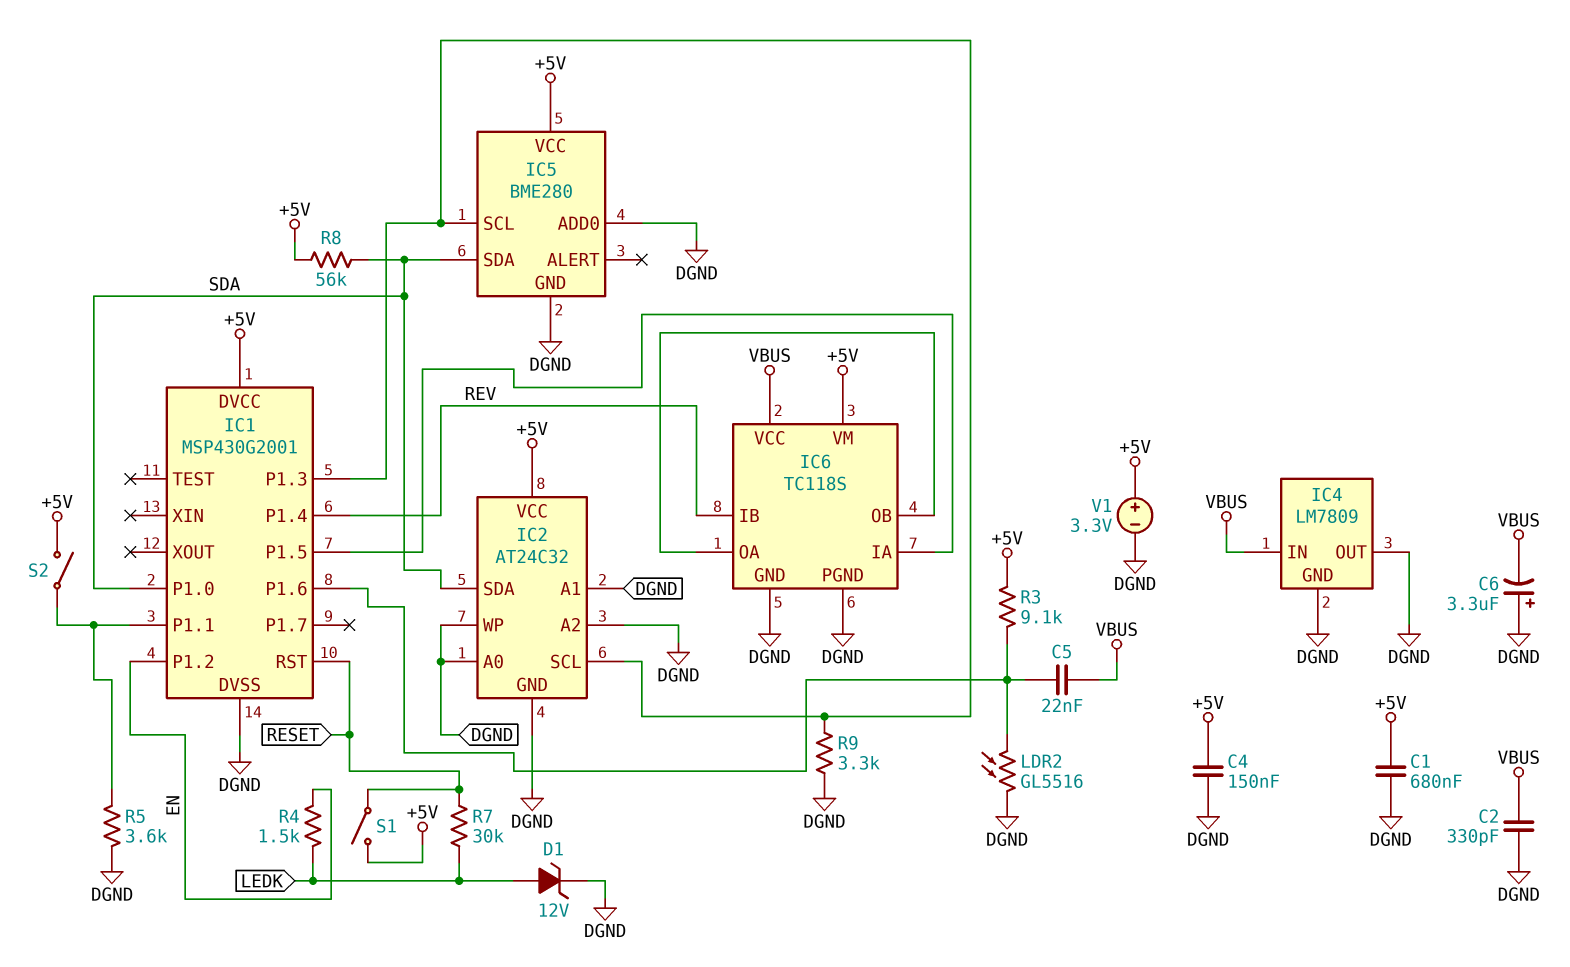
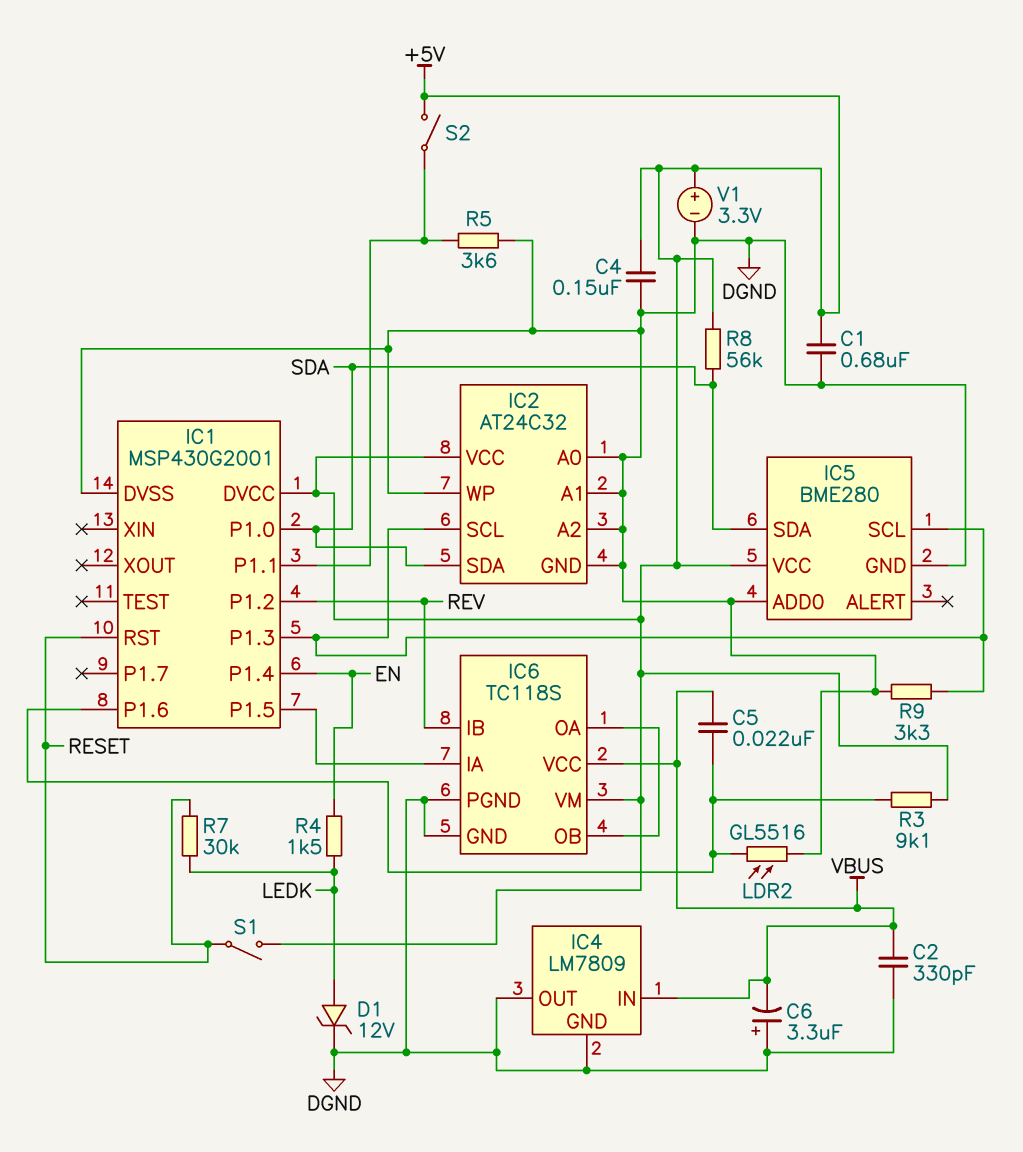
IC1 pin P1.2: EN -> REV
IC1 pin P1.4: REV -> EN

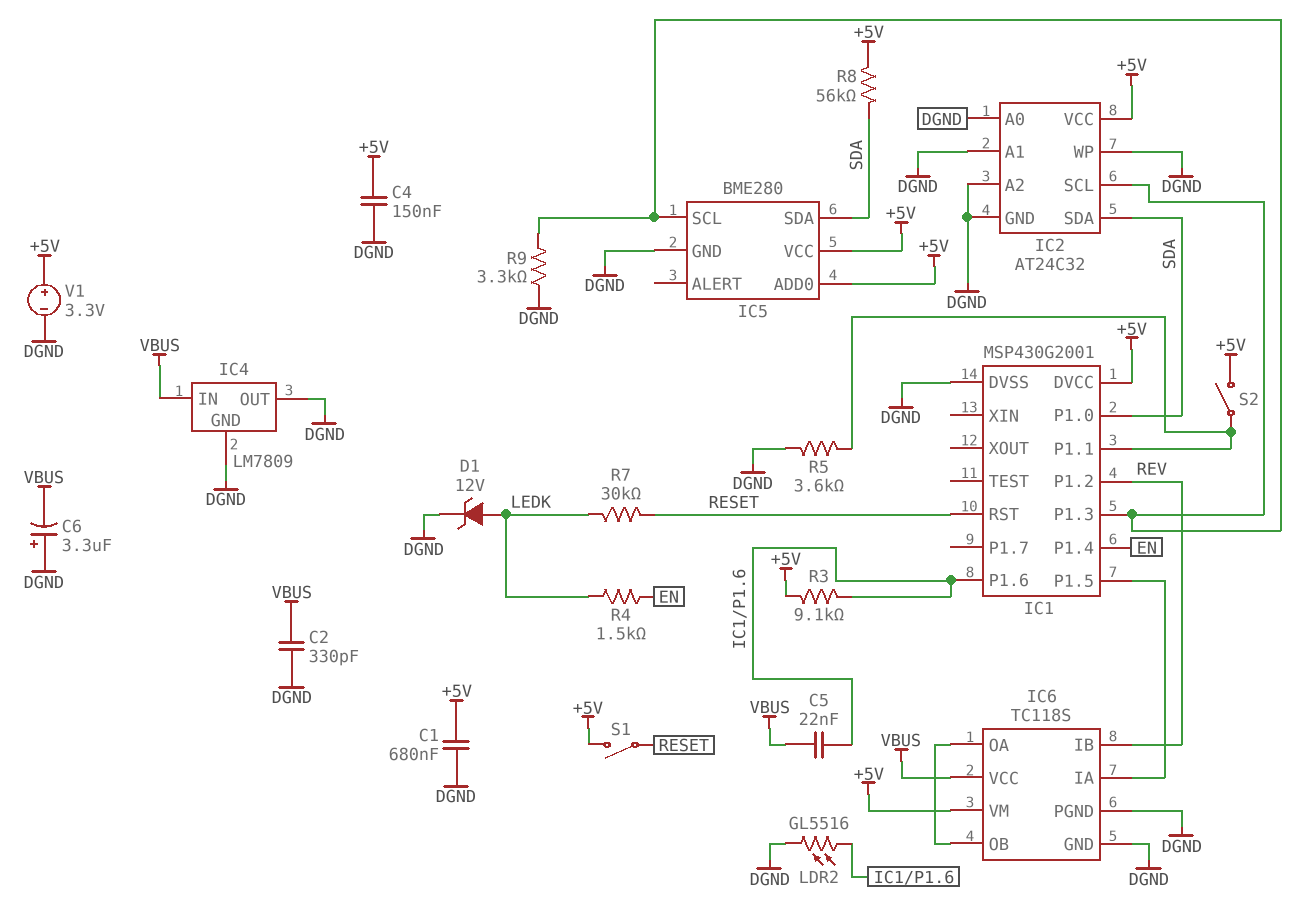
IC5 pin ADD0: DGND -> +5V

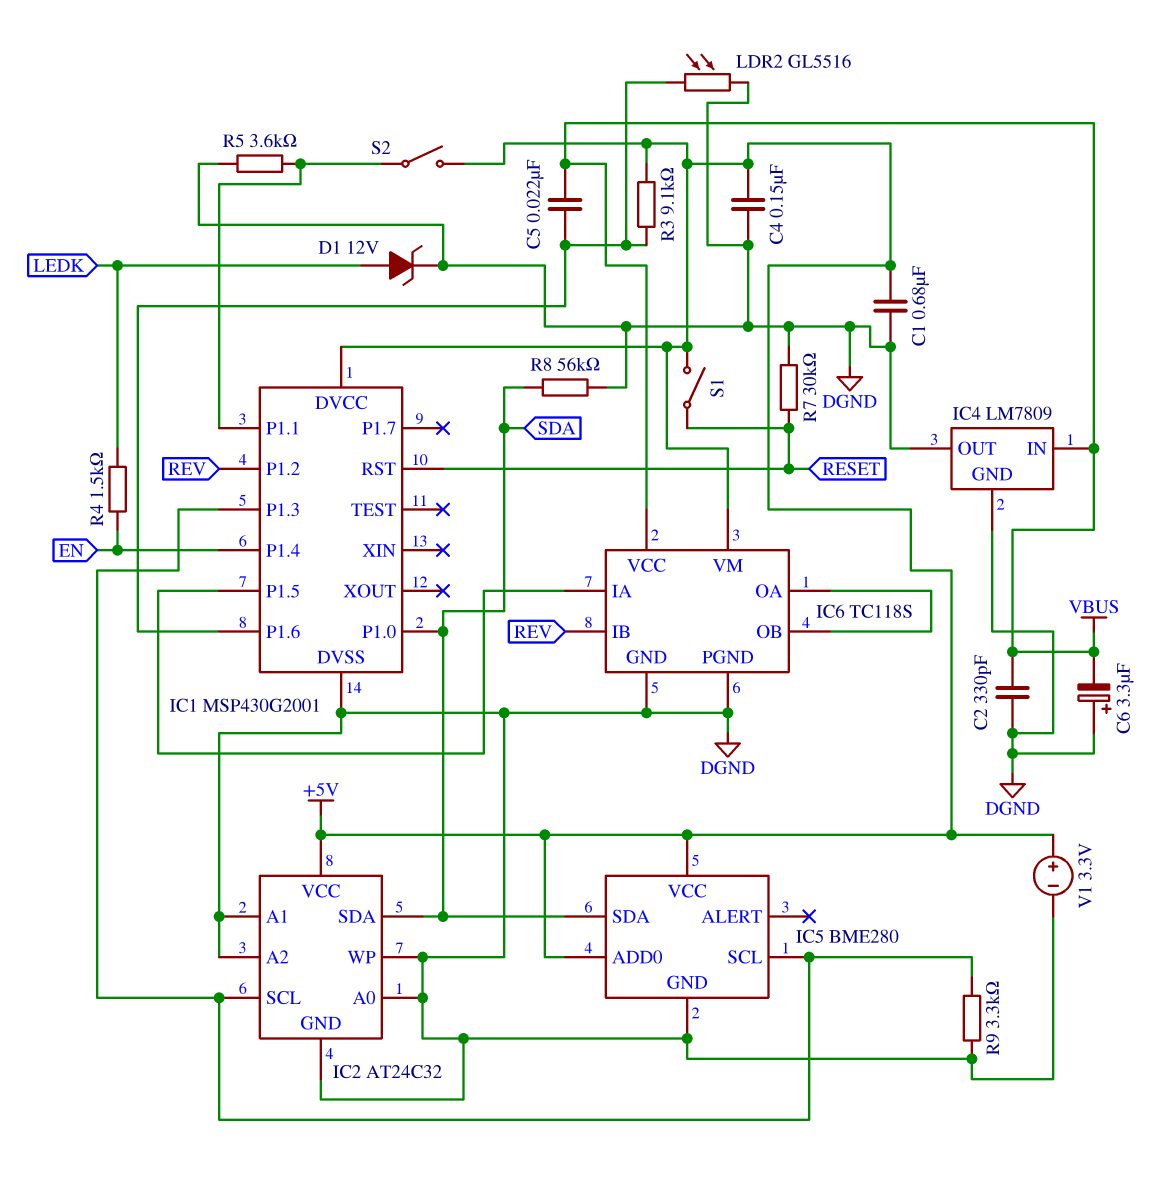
R7: 30k (LEDK, RESET) -> 30k (DGND, RESET)
R8: 56k (+5V, SDA) -> 56k (DGND, SDA)

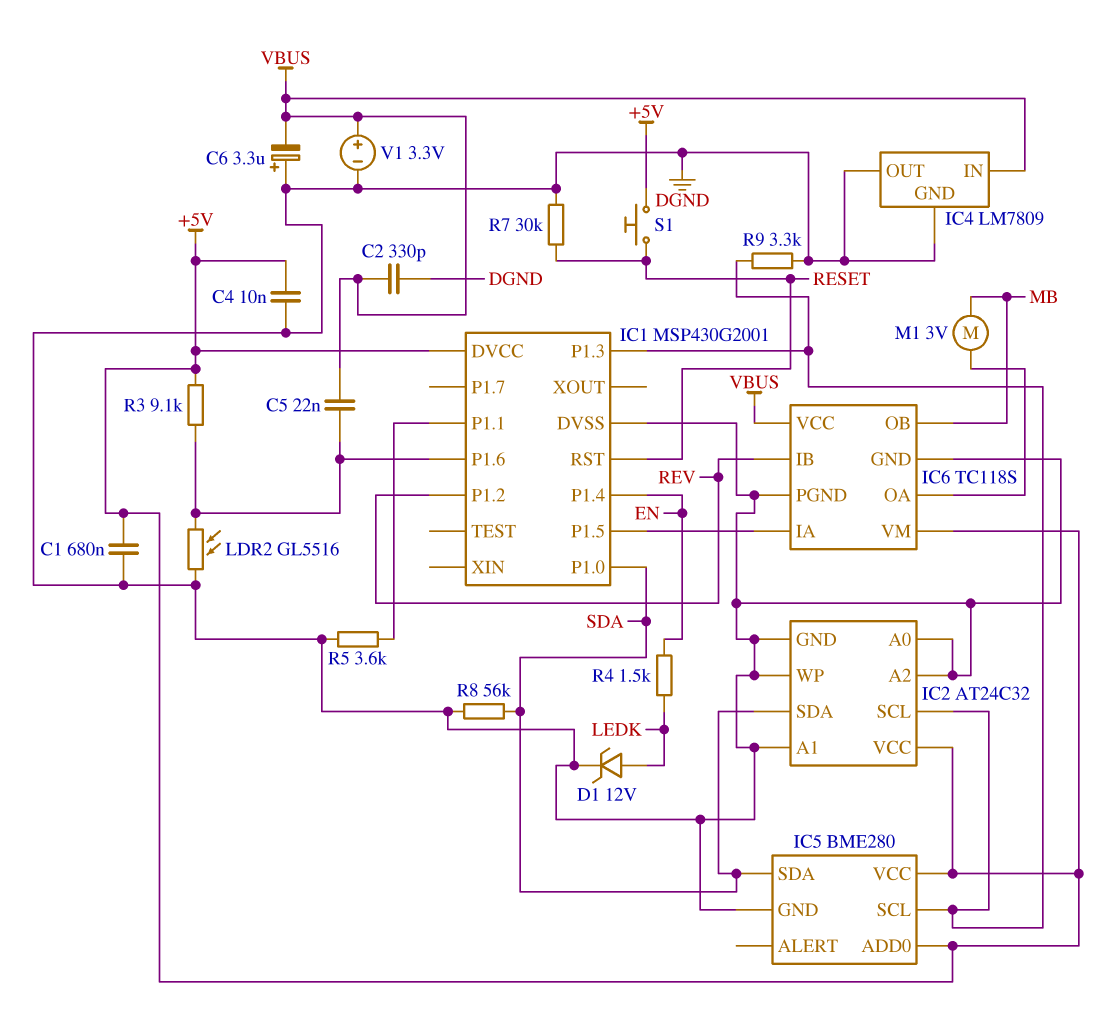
C4: 150nF (+5V, DGND) -> 10nF (+5V, DGND)
IC6 pin OB: IC6/OA -> MB
M1: none -> motor 3V (IC6/OA, MB)
S1: switch (+5V, RESET) -> button (+5V, RESET)
S2: switch (+5V, IC1/P1.1) -> none
V1: 3.3V (plus +5V, minus DGND) -> 3.3V (plus VBUS, minus DGND)

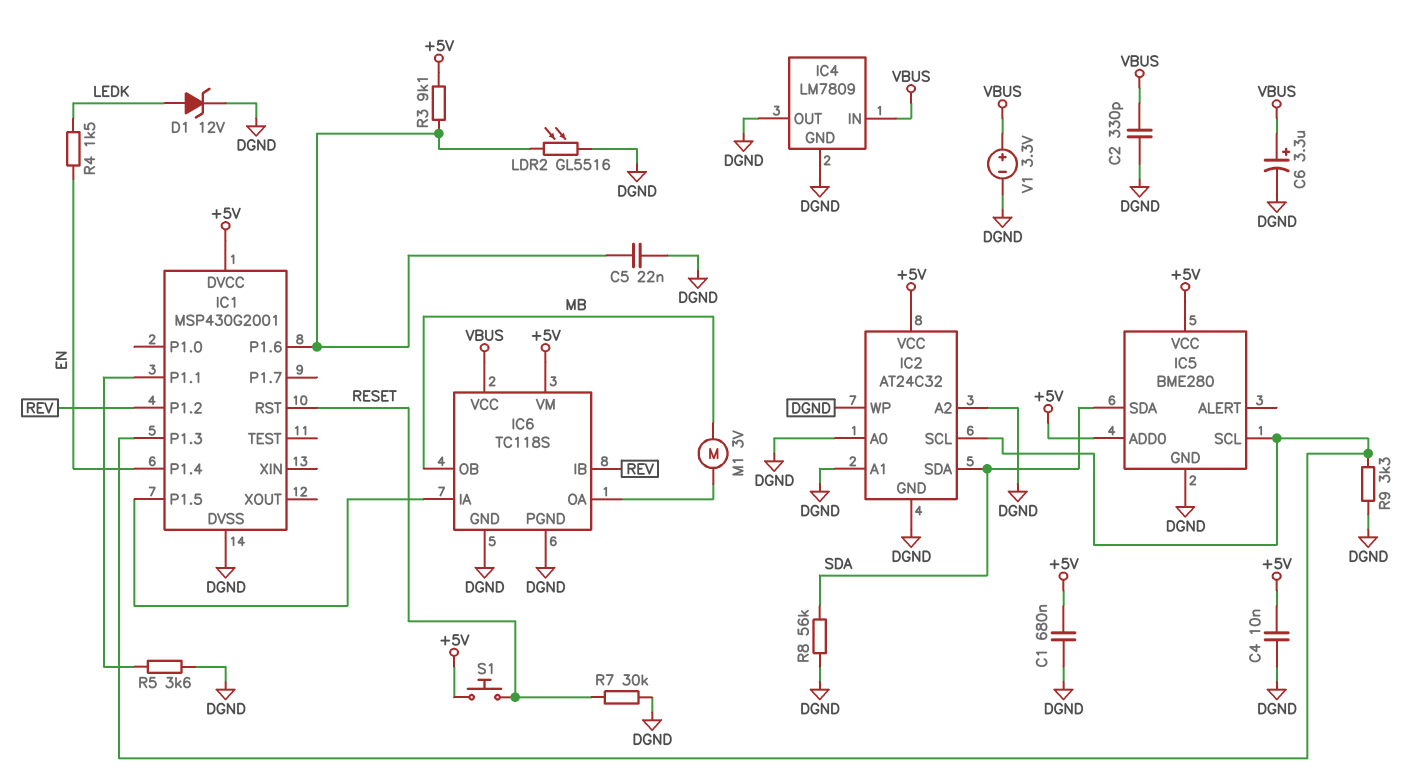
C5: 22nF (IC1/P1.6, VBUS) -> 22nF (DGND, IC1/P1.6)
C6: 3.3uF (plus DGND, minus VBUS) -> 3.3uF (plus VBUS, minus DGND)
IC1 pin P1.0: SDA -> none

